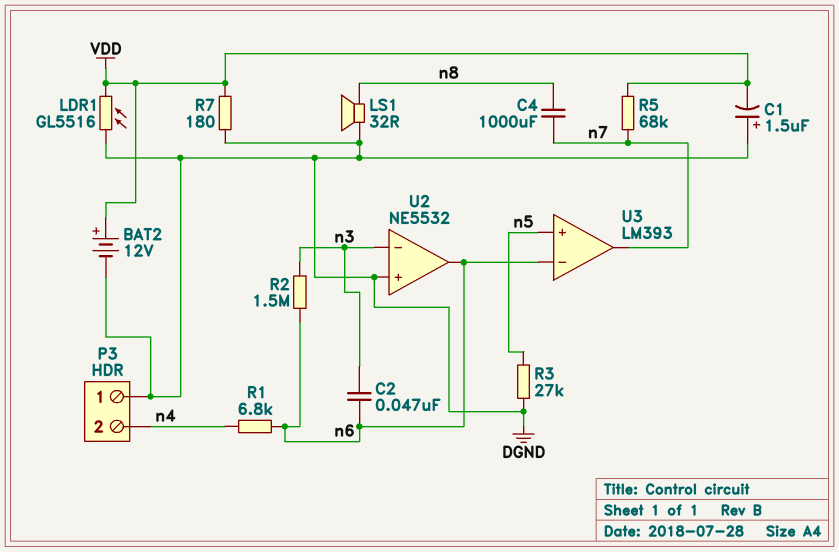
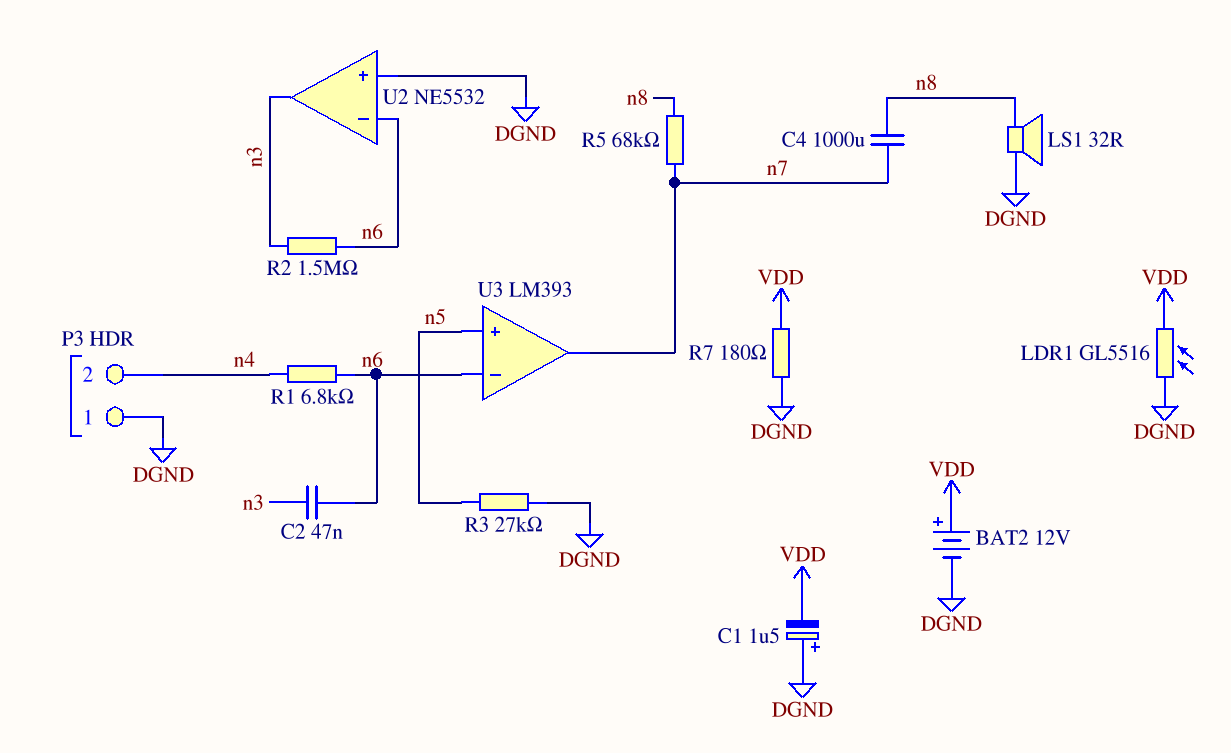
R5: 68k (VDD, n7) -> 68k (n7, n8)
U2 pin in-: n3 -> n6
U2 pin out: n6 -> n3

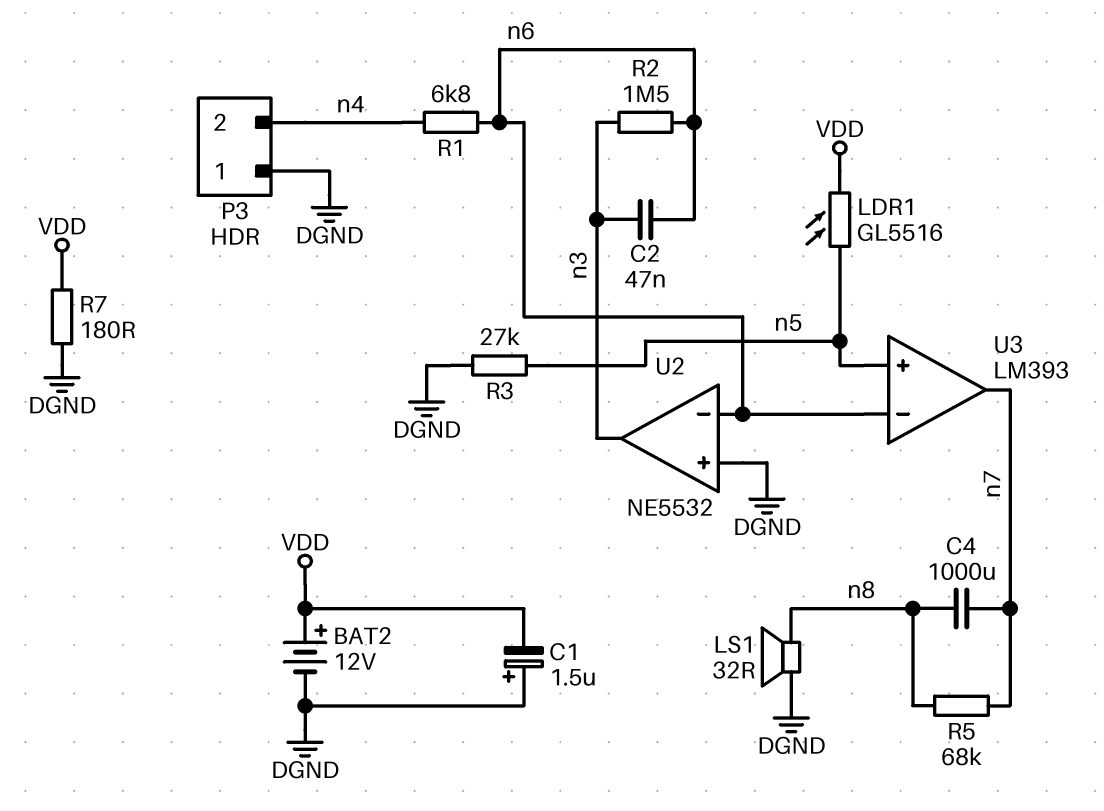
LDR1: GL5516 (DGND, VDD) -> GL5516 (VDD, n5)

